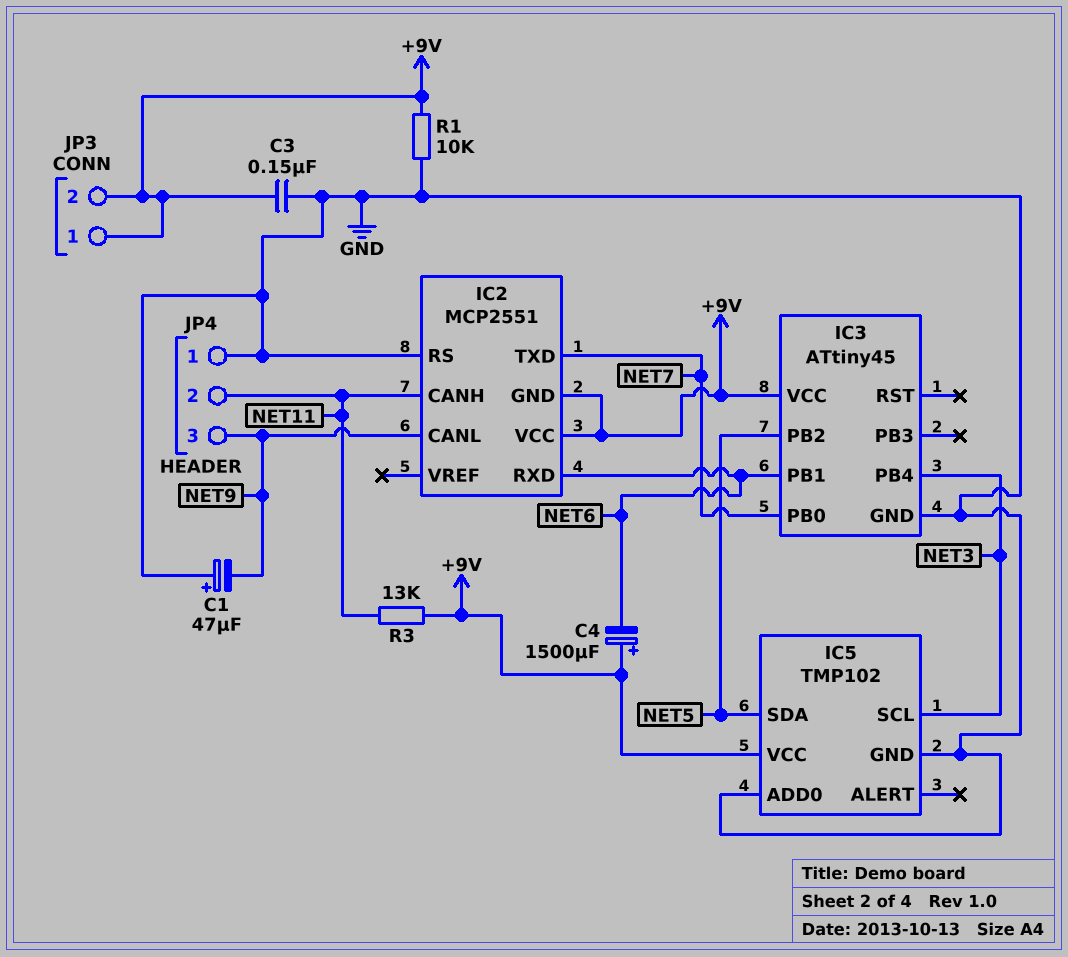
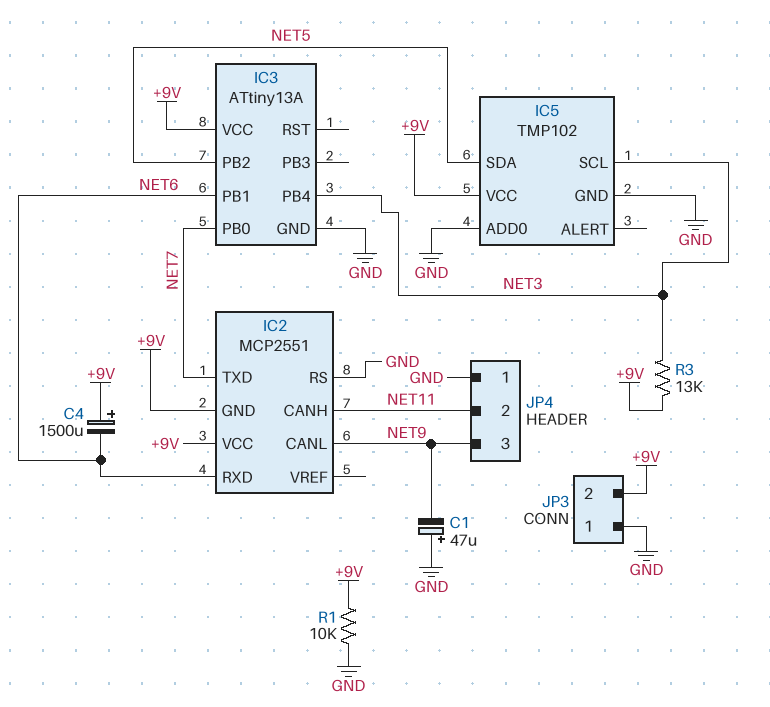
C3: 150nF (+9V, GND) -> none
IC3: ATtiny45 -> ATtiny13A
JP3 pin 1: +9V -> GND
R3: 13k (+9V, NET11) -> 13k (+9V, NET3)

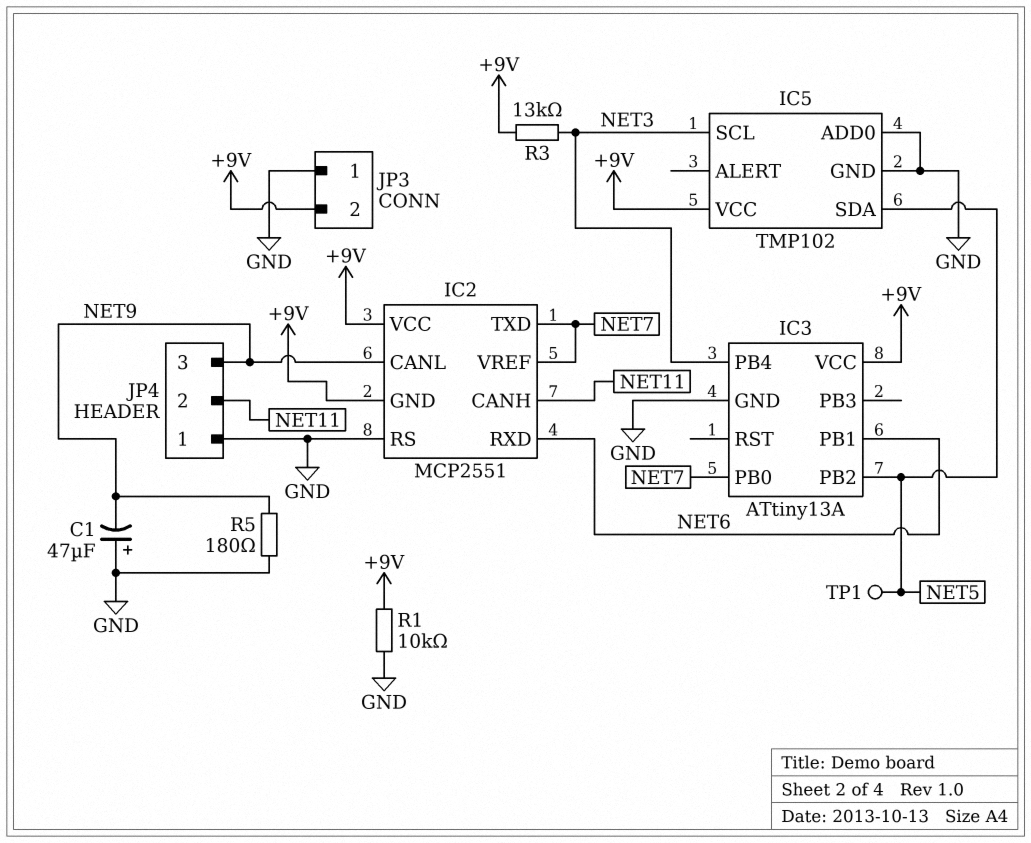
C4: 1500uF (plus +9V, minus NET6) -> none
IC2 pin VREF: none -> NET7
R5: none -> 180 (GND, NET9)
TP1: none -> test point (NET5)

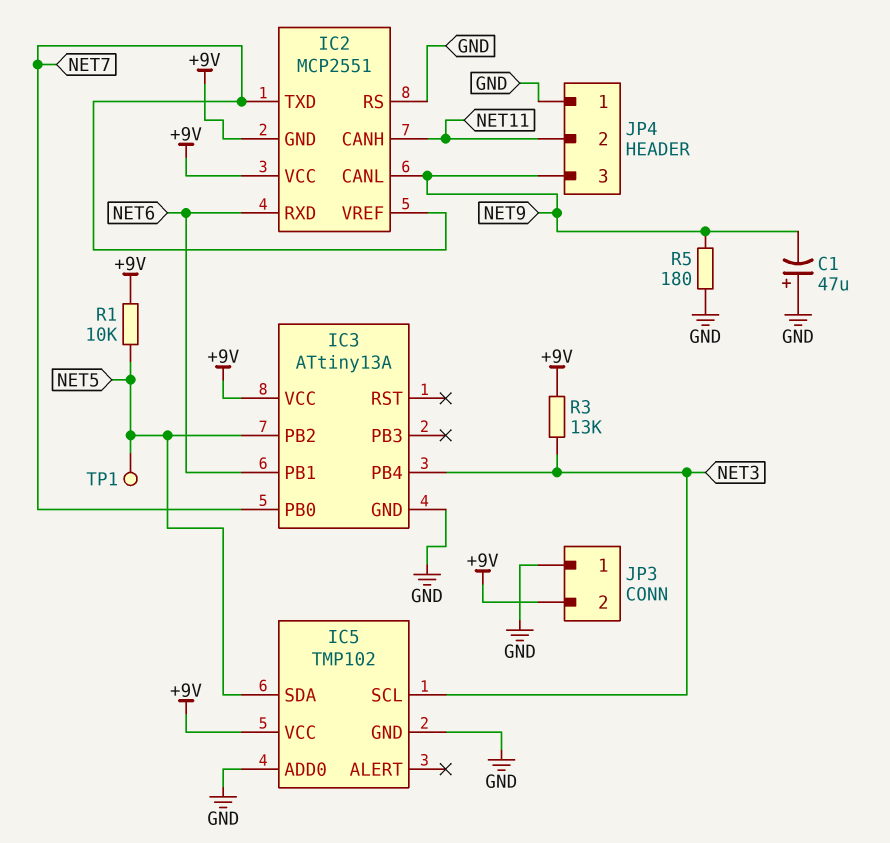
R1: 10k (+9V, GND) -> 10k (+9V, NET5)

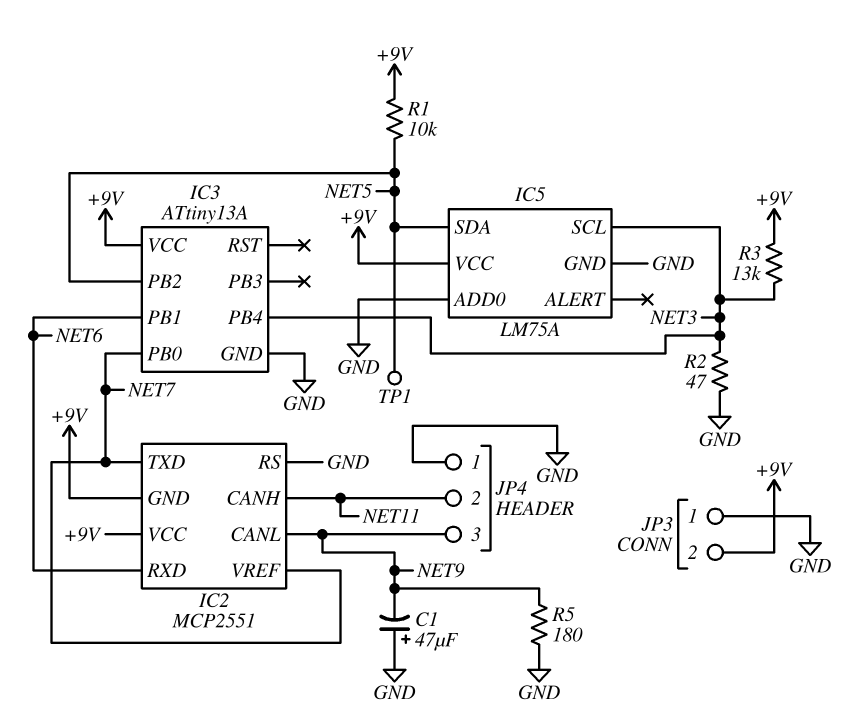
IC5: TMP102 -> LM75A
R2: none -> 47 (GND, NET3)

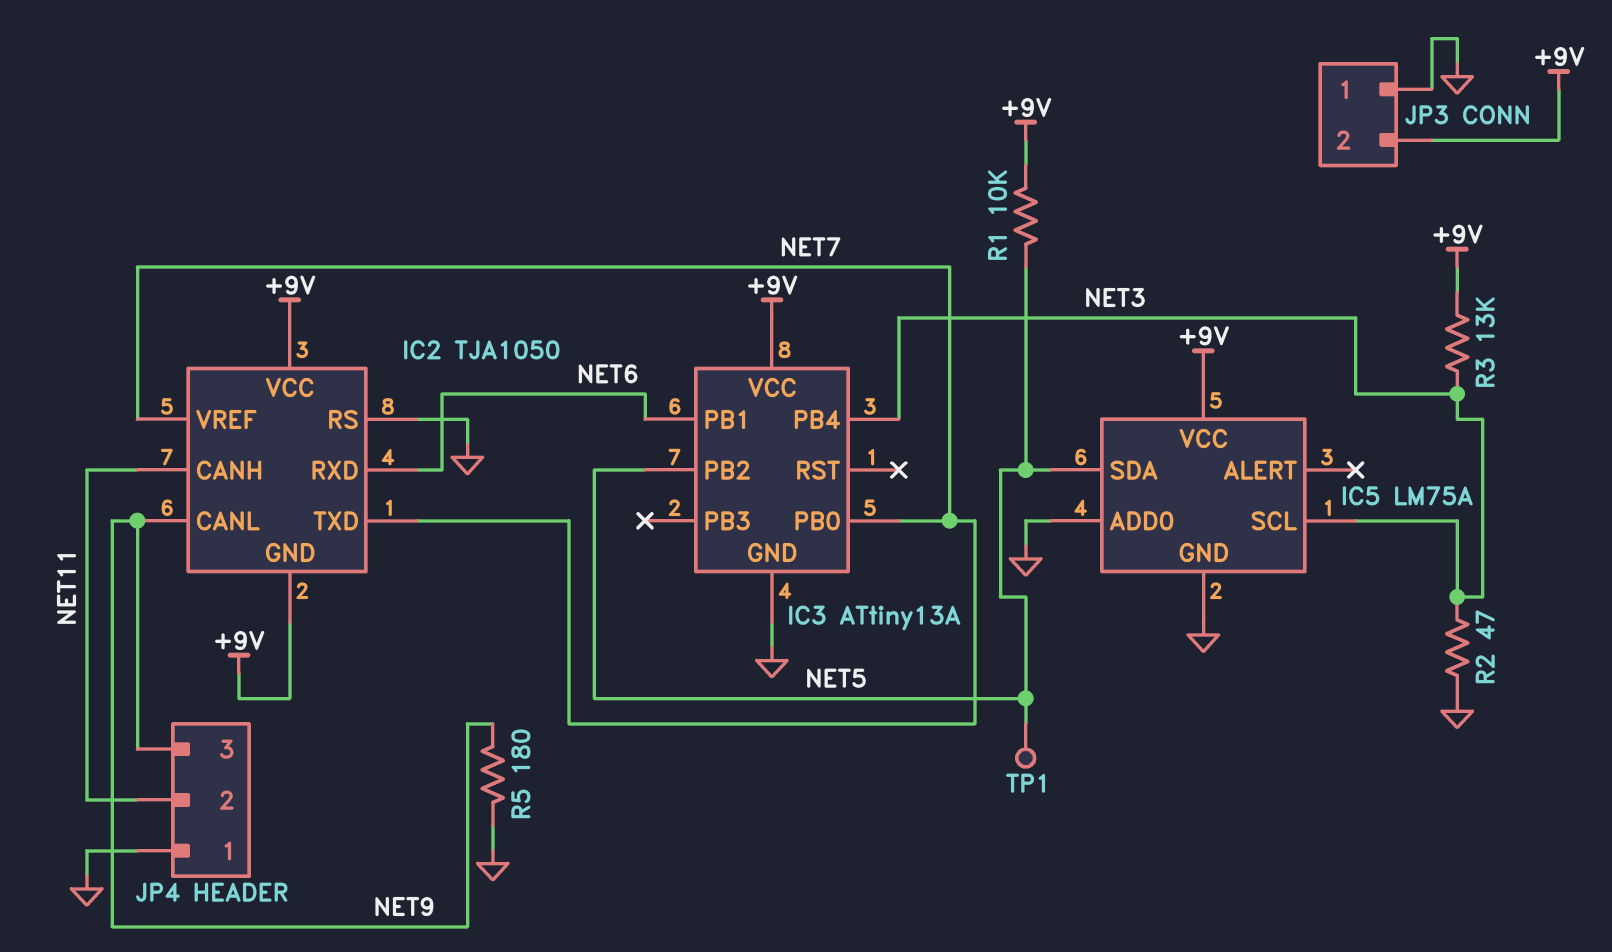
C1: 47uF (plus GND, minus NET9) -> none
IC2: MCP2551 -> TJA1050

